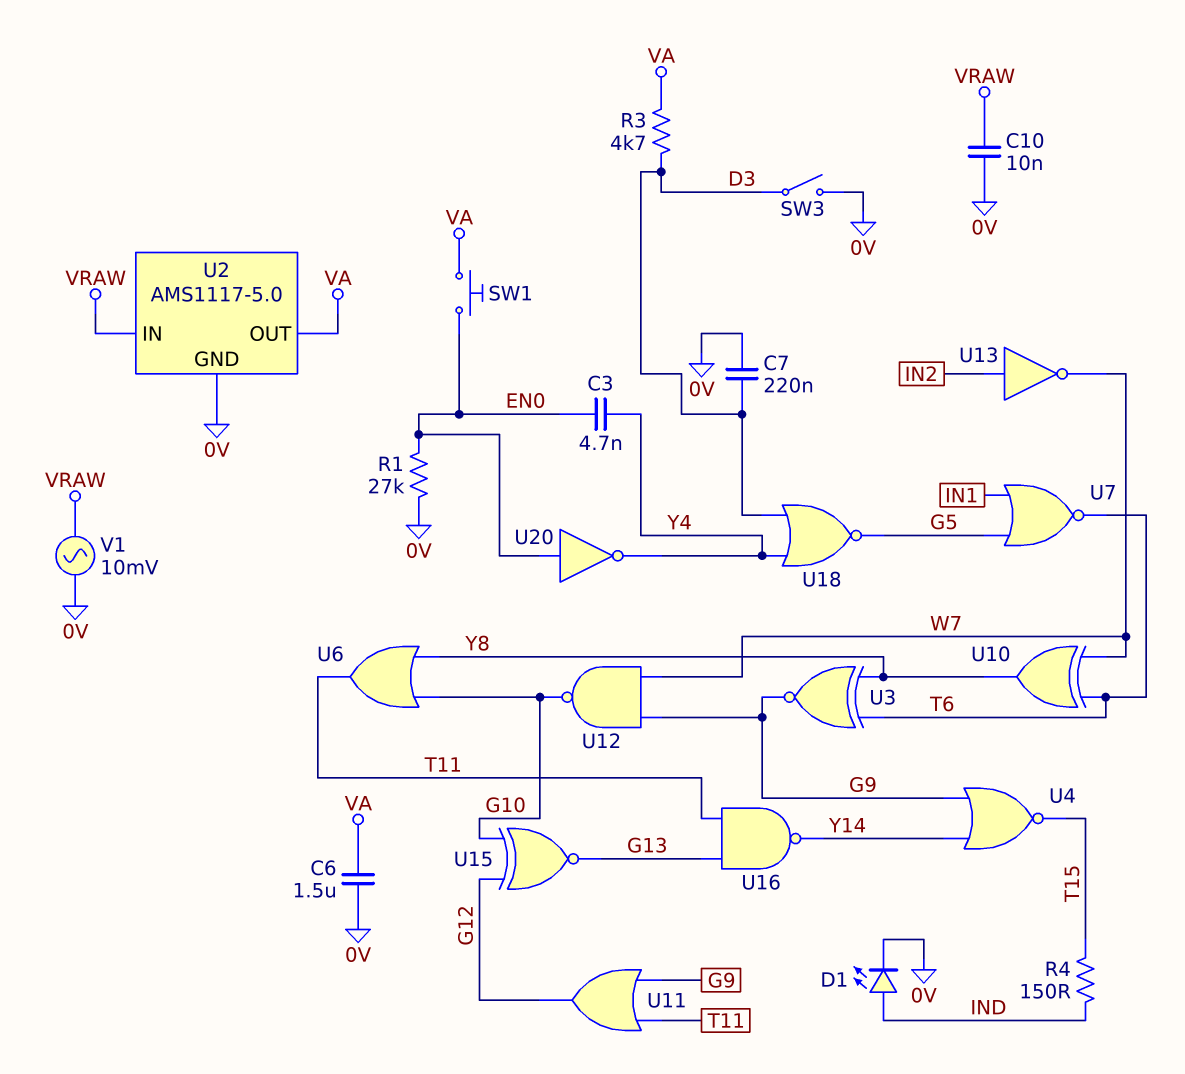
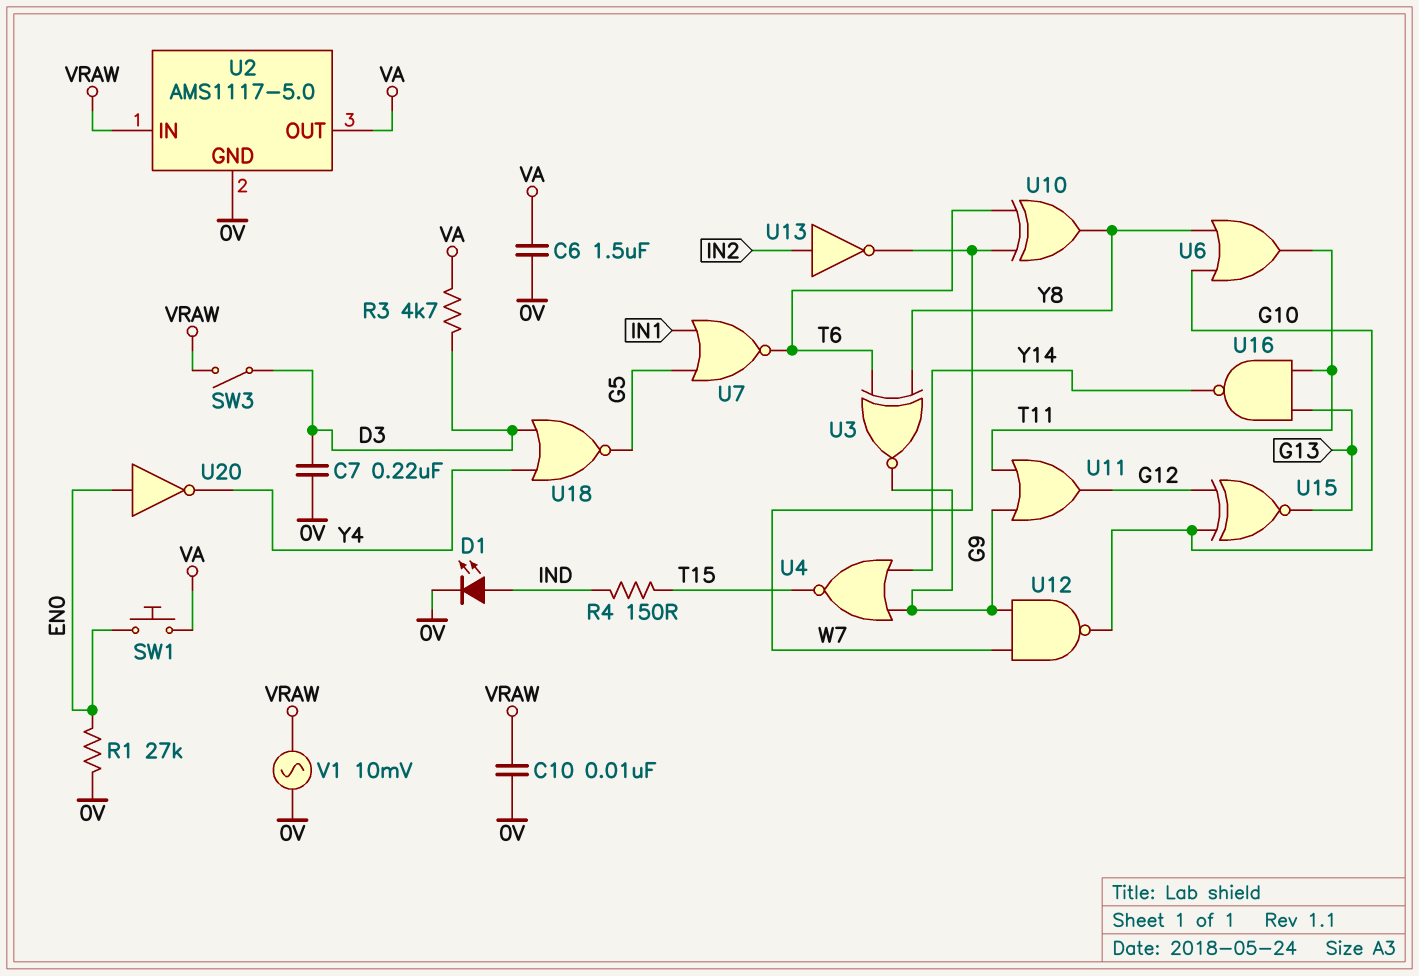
C3: 4.7nF (EN0, Y4) -> none
SW3: switch (0V, D3) -> switch (D3, VRAW)

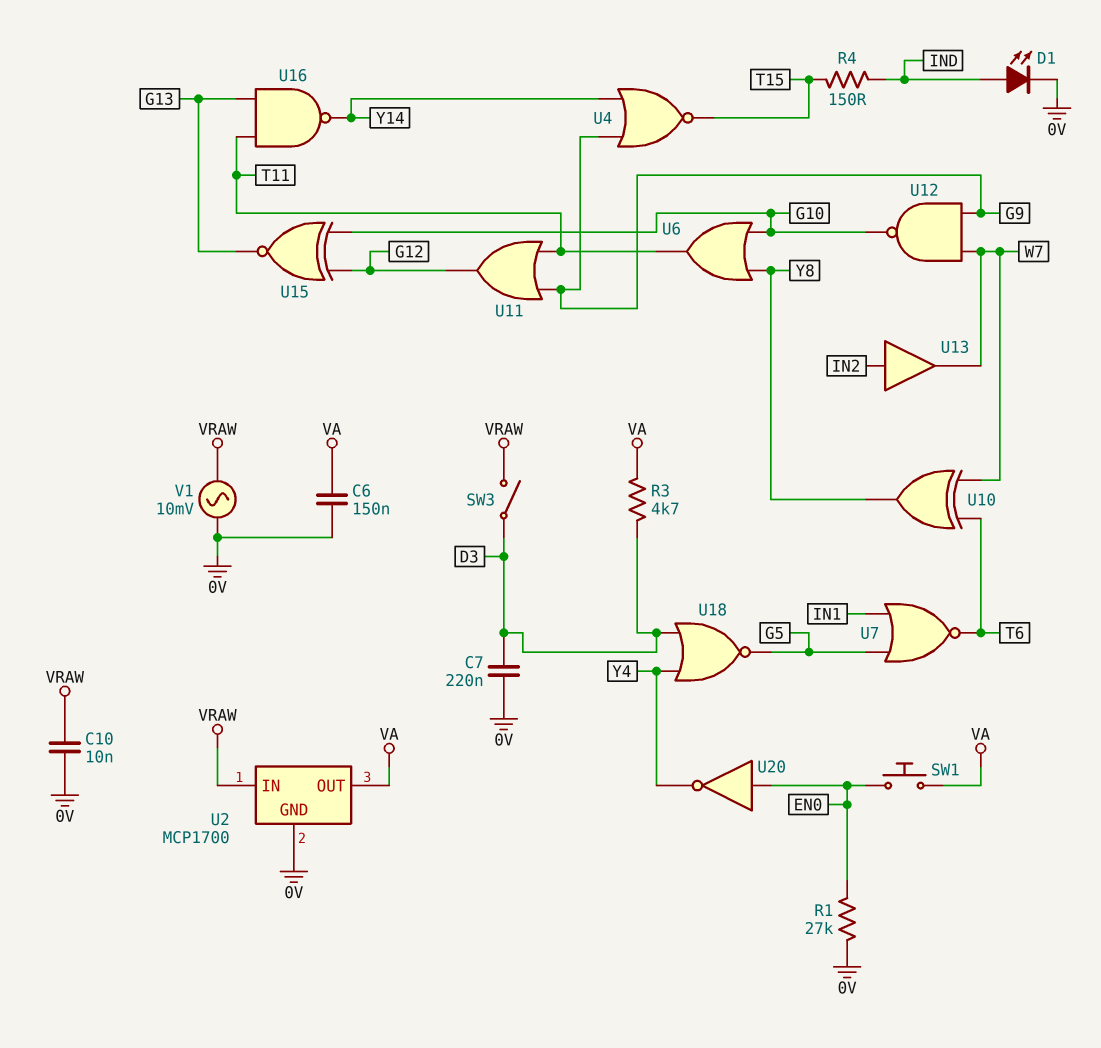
C6: 1.5uF (0V, VA) -> 150nF (0V, VA)
U2: AMS1117-5.0 -> MCP1700
U3: XNOR (in T6, in Y8, out G9) -> none
U13: NOT (in IN2, out W7) -> buffer (in IN2, out W7)

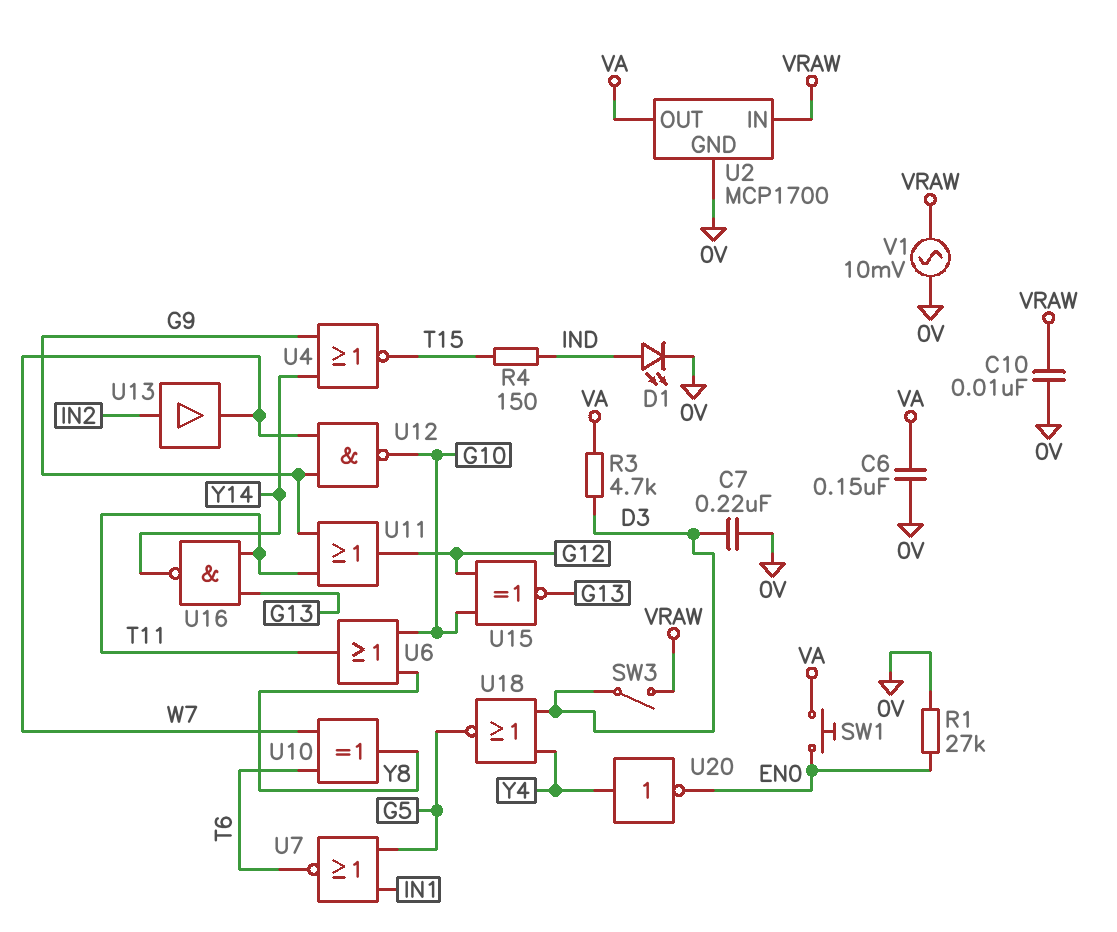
U20: NOT (in EN0, out Y4) -> NOT (in Y4, out EN0)

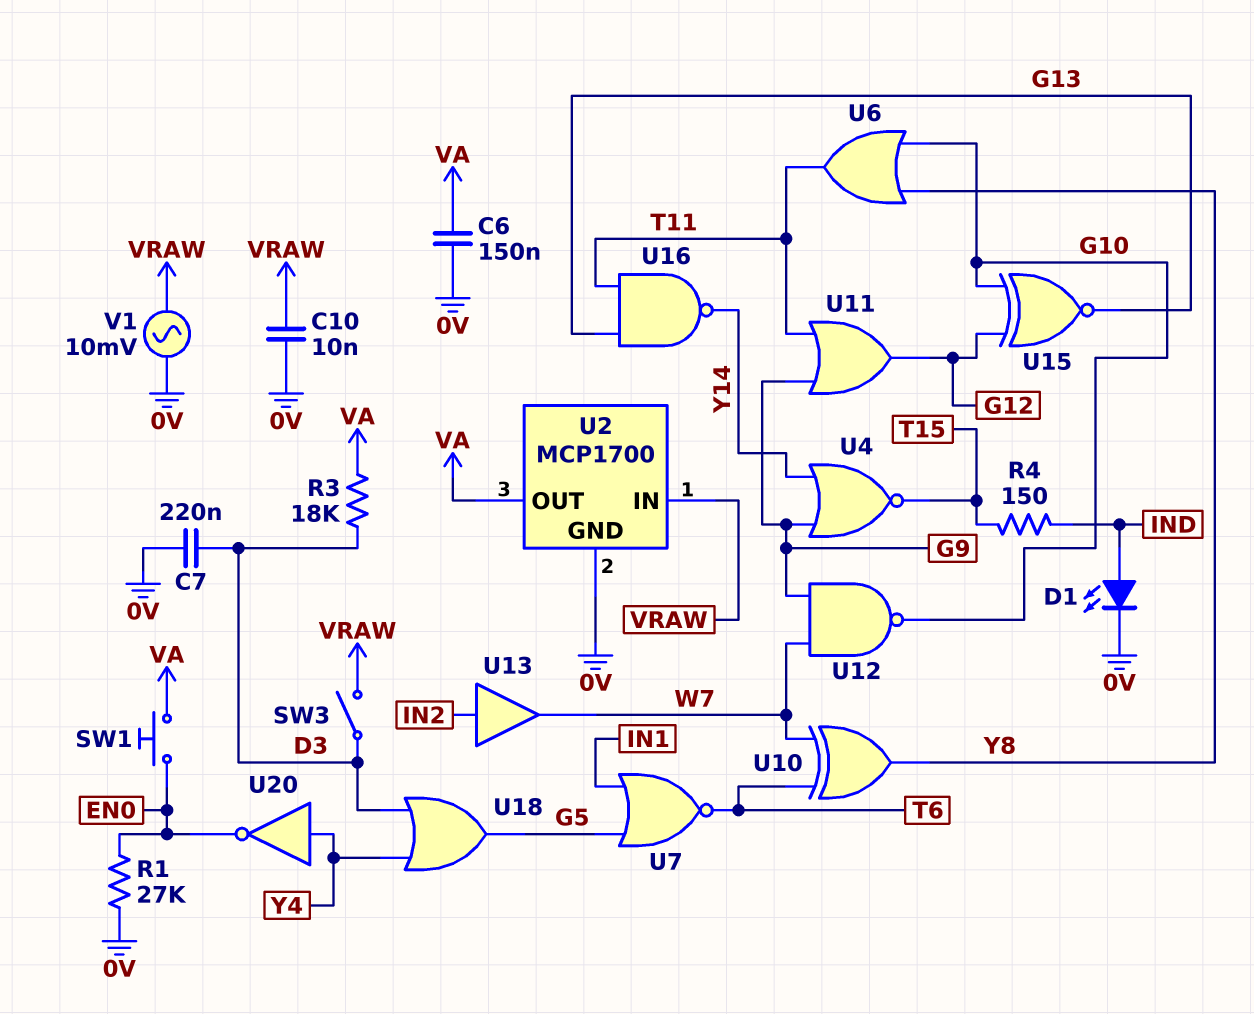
R3: 4.7k (D3, VA) -> 18k (D3, VA)
U18: NOR (in D3, in Y4, out G5) -> OR (in D3, in Y4, out G5)

